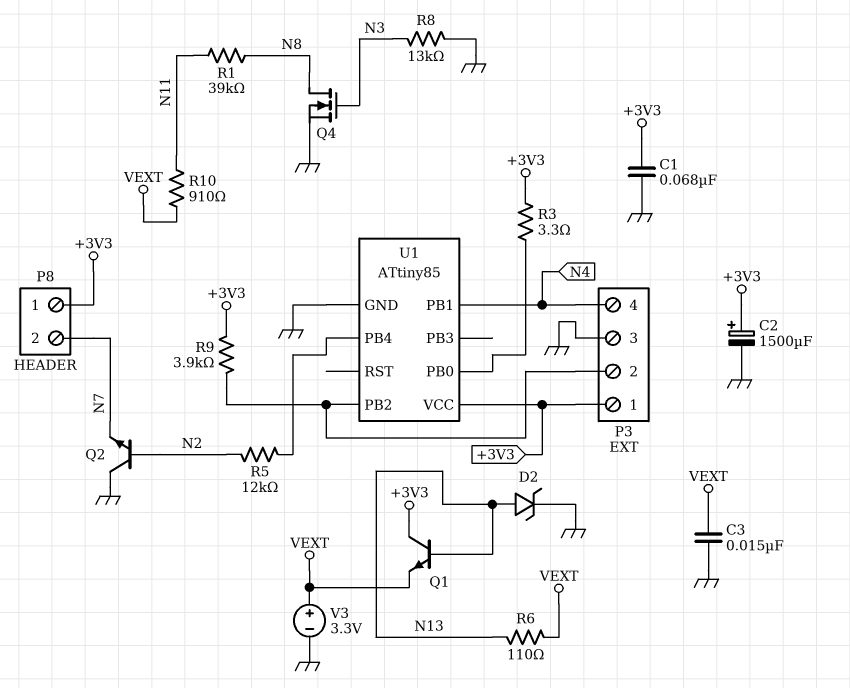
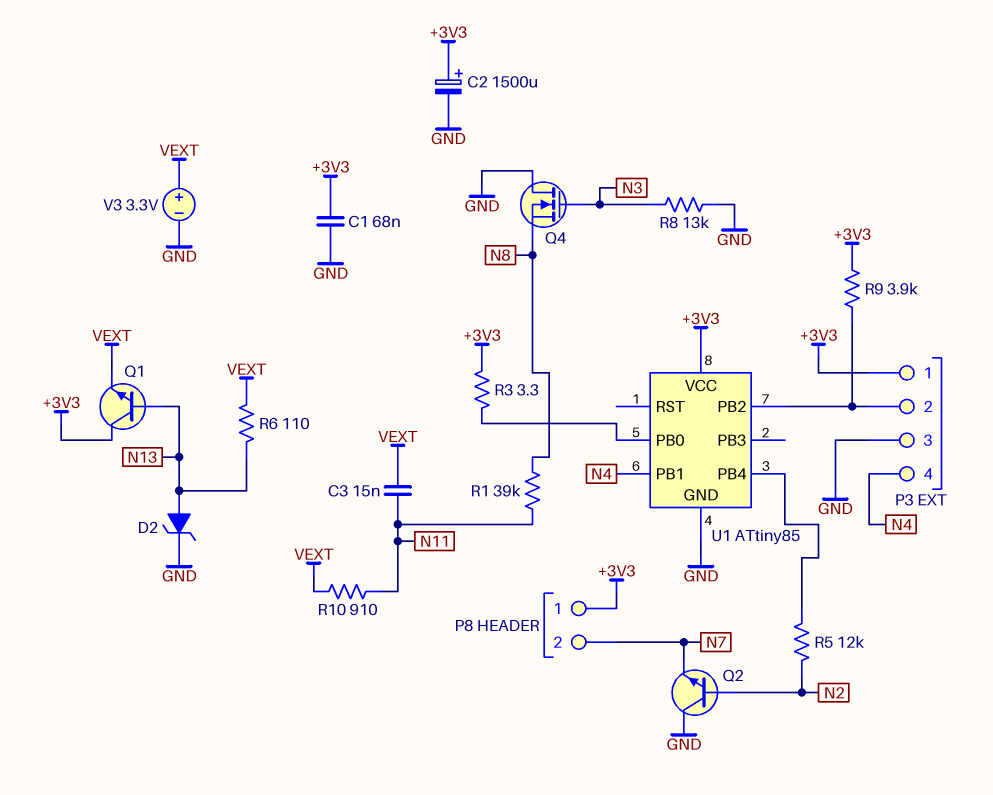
C3: 15nF (GND, VEXT) -> 15nF (N11, VEXT)
Q4: NMOS (G N3, D N8, S GND) -> NMOS (G N3, D GND, S N8)

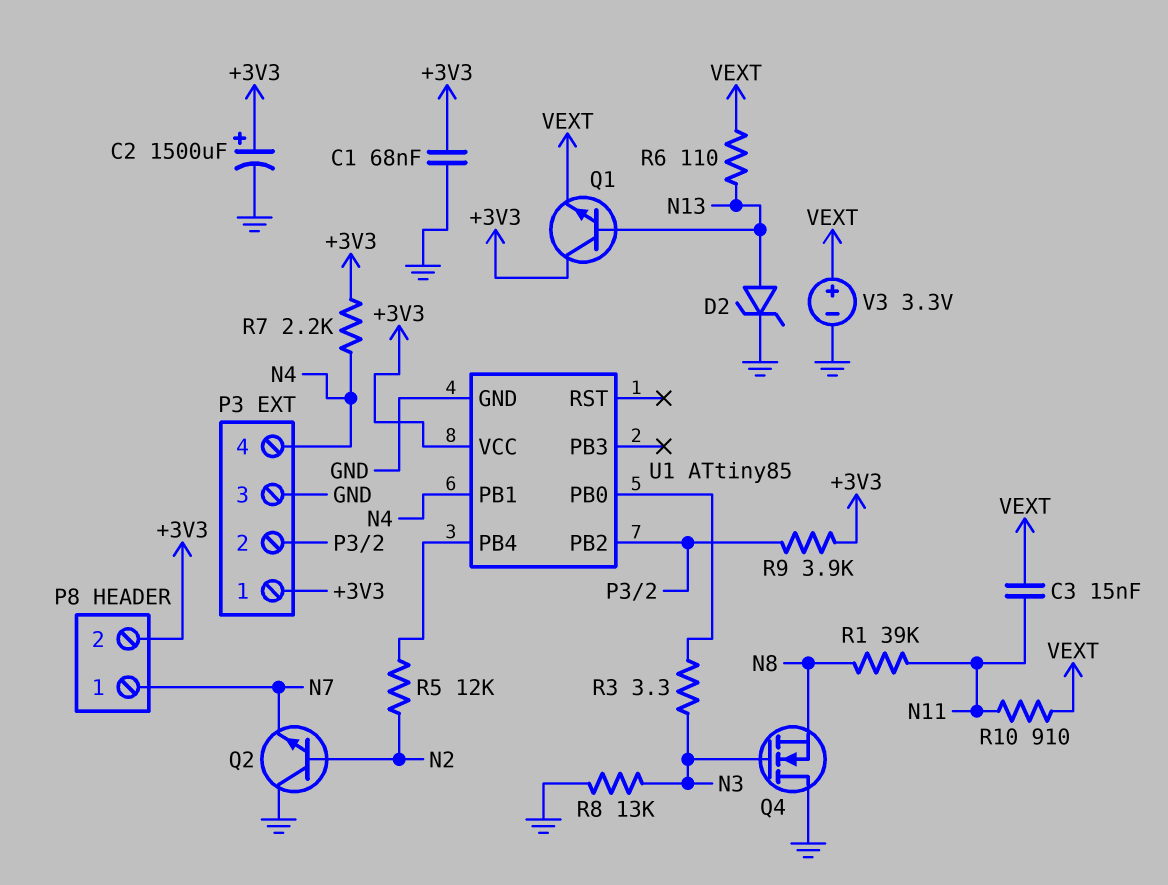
P8 pin 1: +3V3 -> N7
P8 pin 2: N7 -> +3V3
R3: 3.3 (+3V3, U1/PB0) -> 3.3 (N3, U1/PB0)
R7: none -> 2.2k (+3V3, N4)

